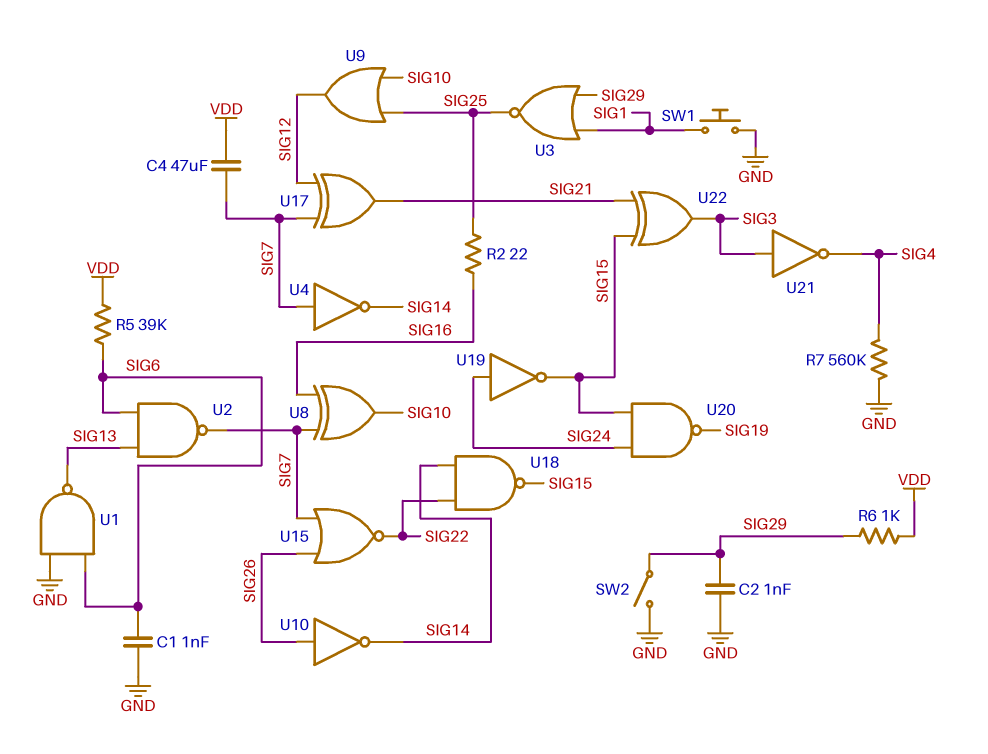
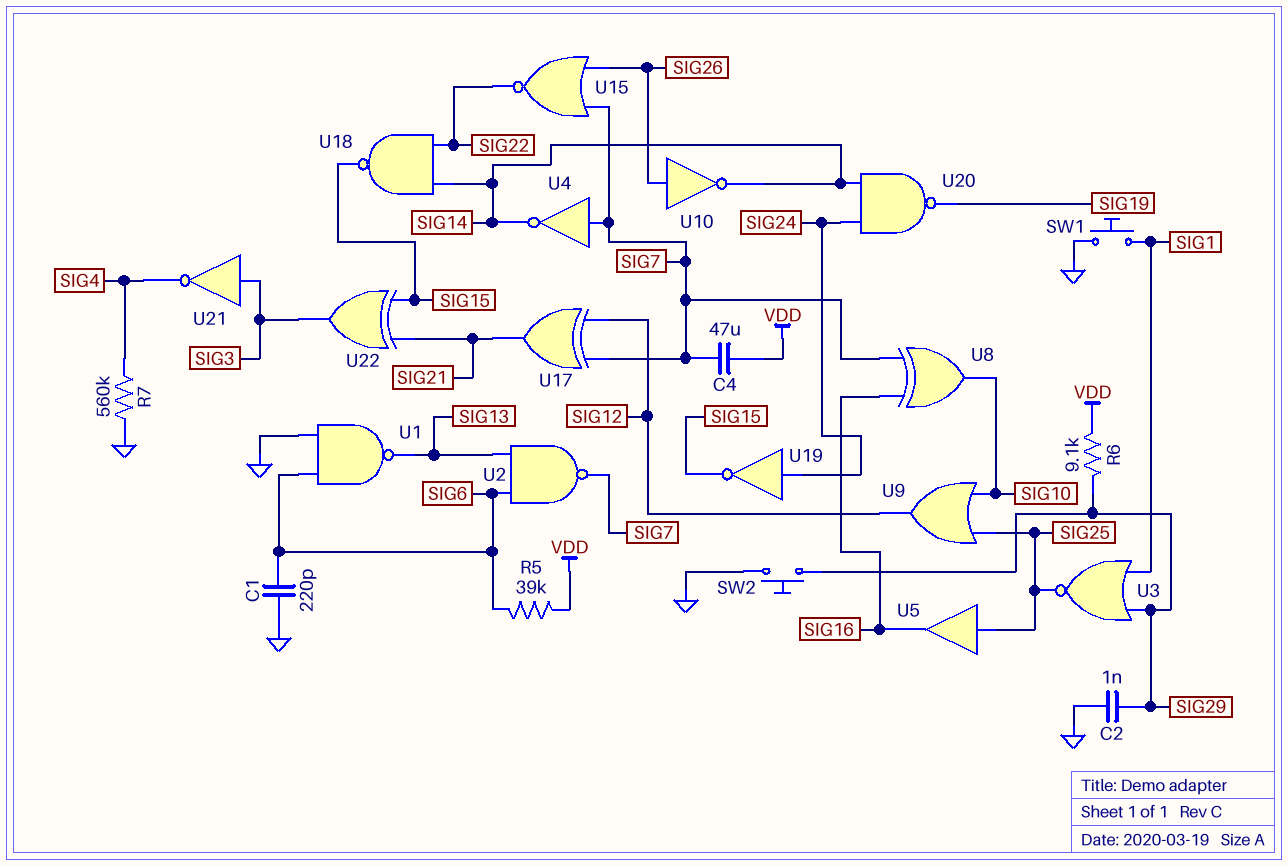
C1: 1nF (GND, SIG6) -> 220pF (GND, SIG6)
R2: 22 (SIG16, SIG25) -> none
R6: 1k (SIG29, VDD) -> 9.1k (SIG29, VDD)
SW2: switch (GND, SIG29) -> button (GND, SIG29)
U5: none -> buffer (in SIG25, out SIG16)
U20: NAND (in SIG15, in SIG24, out SIG19) -> NAND (in SIG14, in SIG24, out SIG19)

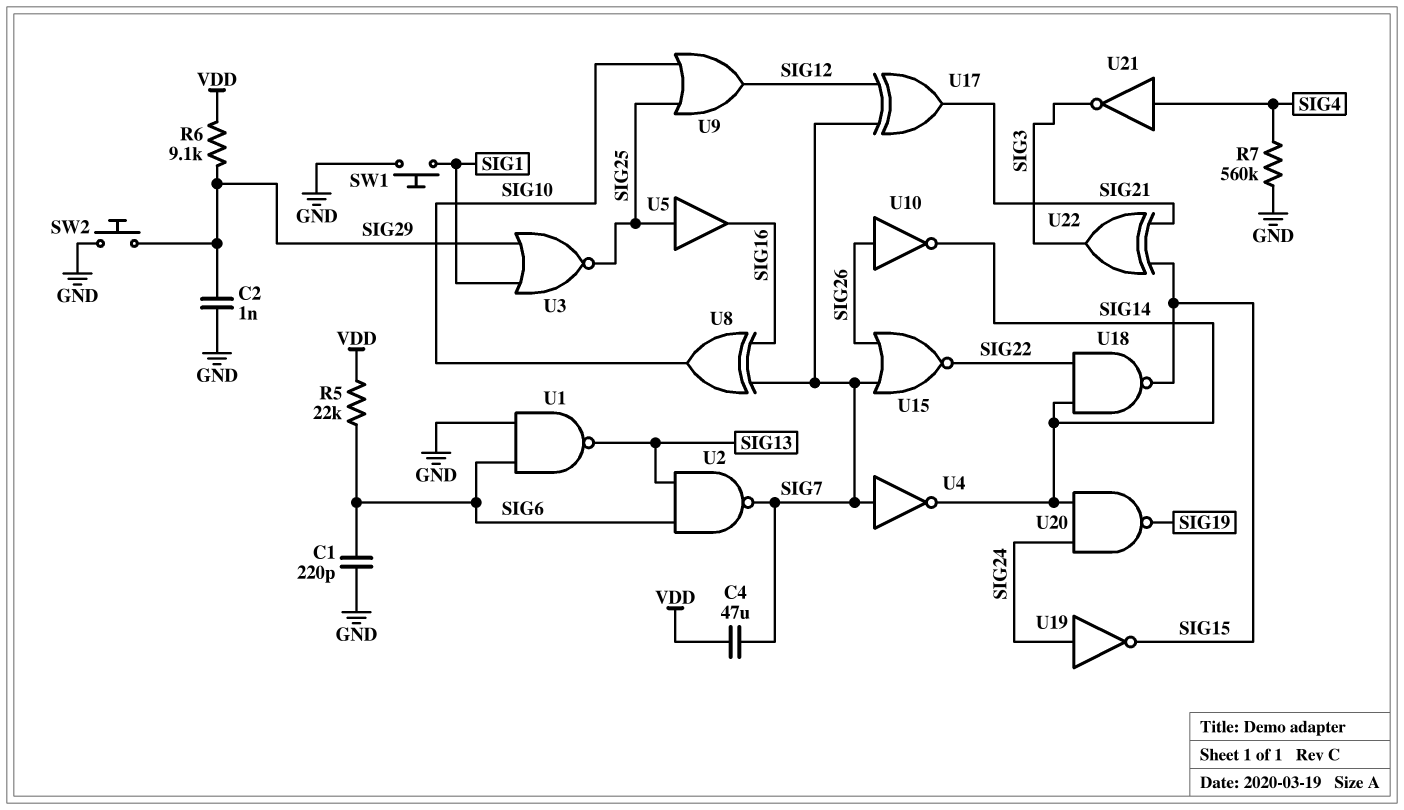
R5: 39k (SIG6, VDD) -> 22k (SIG6, VDD)
U21: NOT (in SIG3, out SIG4) -> NOT (in SIG4, out SIG3)

